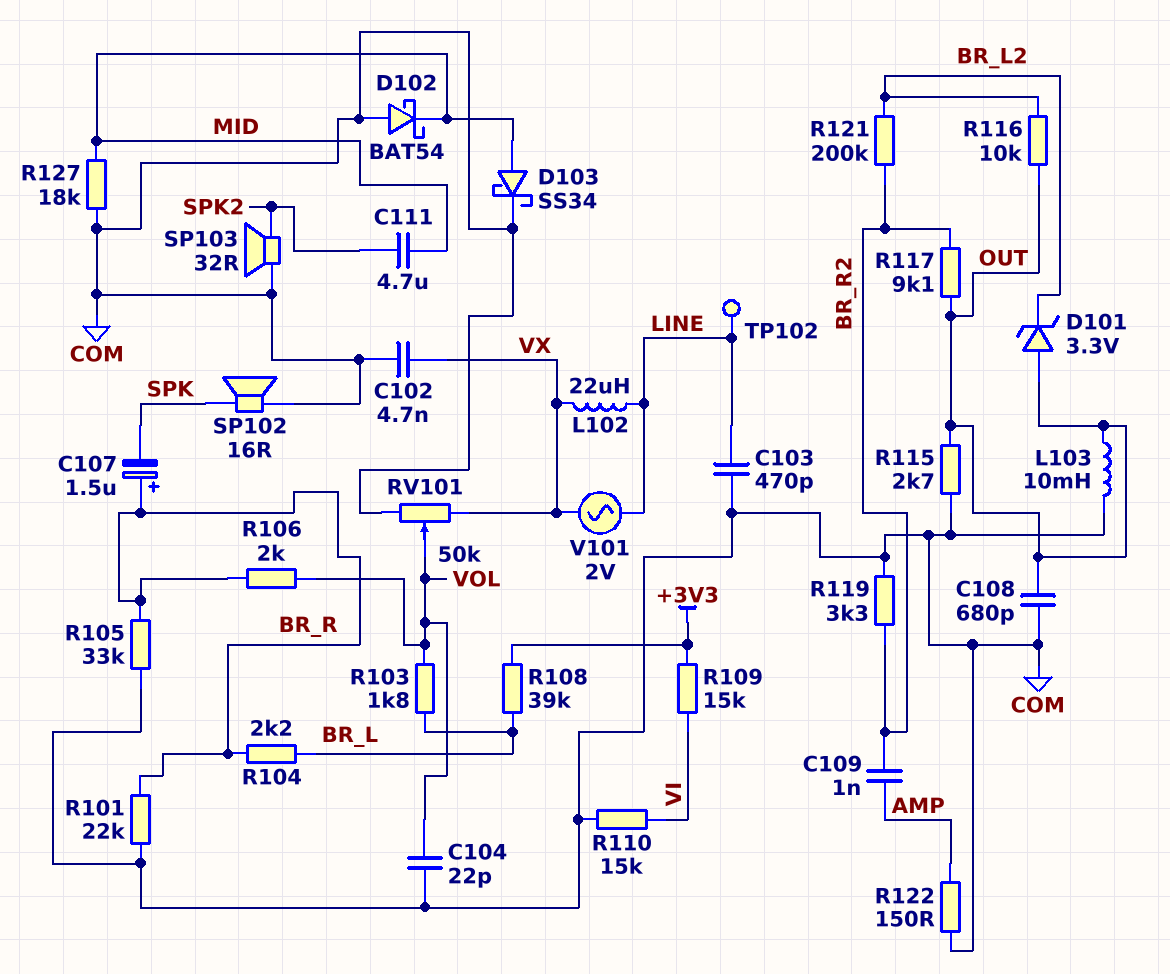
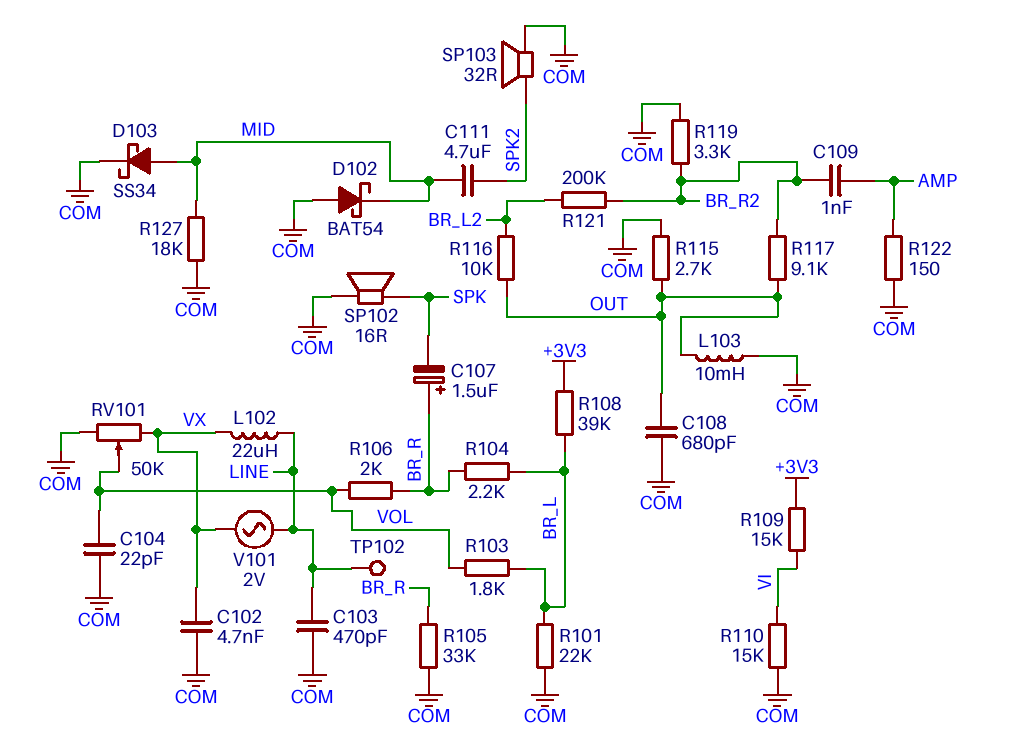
D101: zener 3.3V (A OUT, K BR_L2) -> none
R101: 22k (BR_R, COM) -> 22k (BR_L, COM)

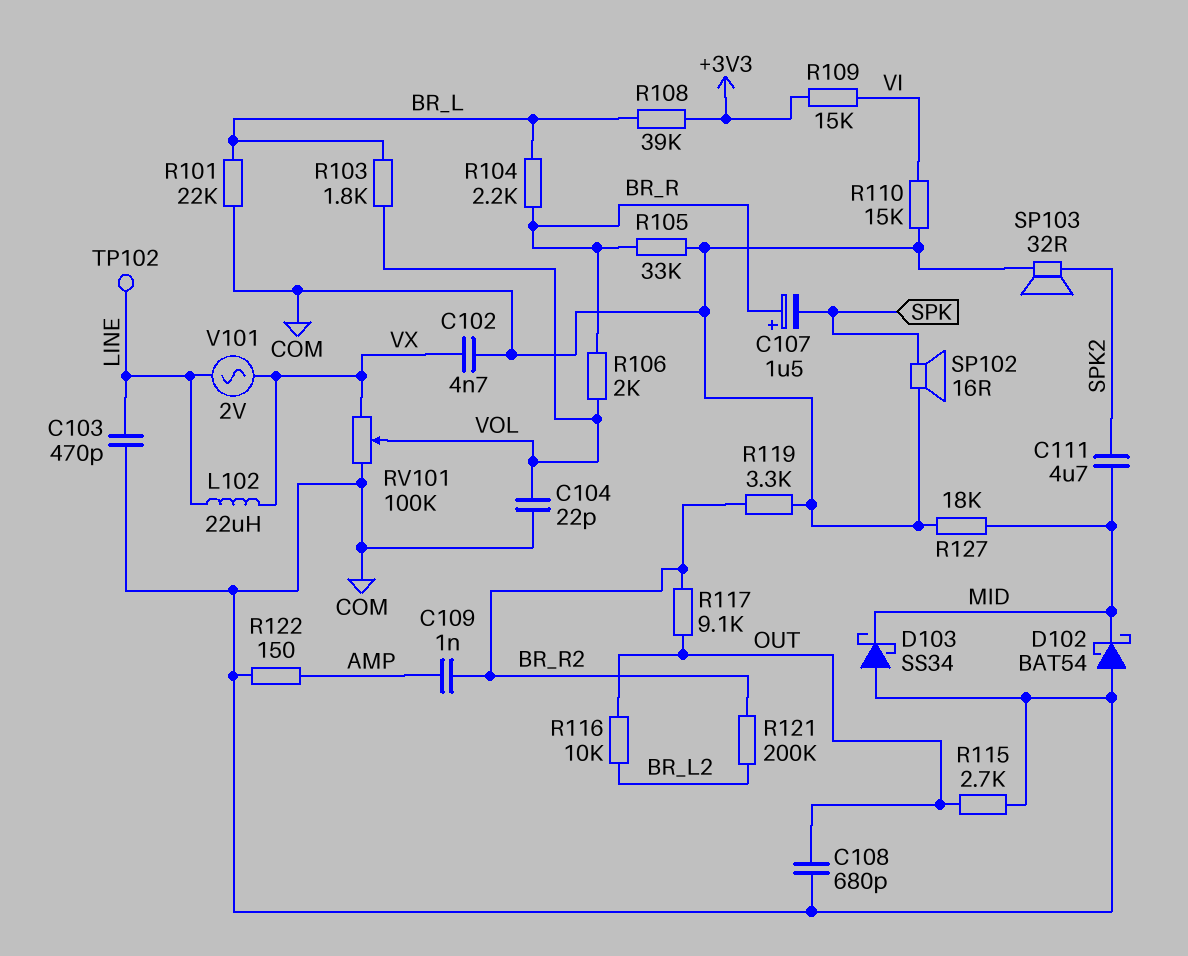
D103: schottky SS34 (A MID, K COM) -> schottky SS34 (A COM, K MID)
L103: 10mH (COM, OUT) -> none
RV101: 50k (COM, VX, wiper VOL) -> 100k (COM, VX, wiper VOL)

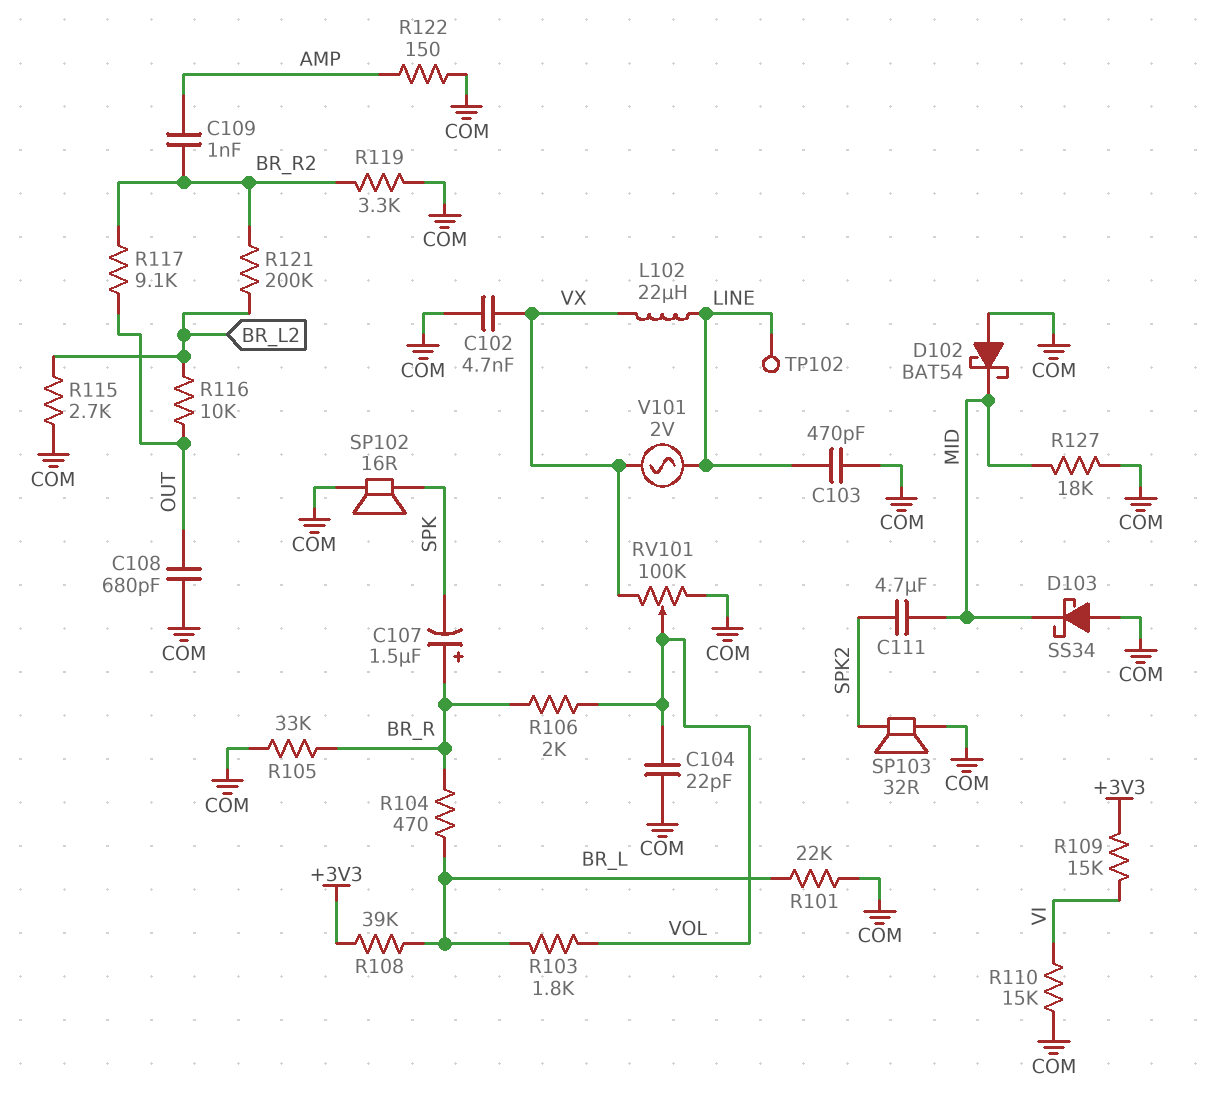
R104: 2.2k (BR_L, BR_R) -> 470 (BR_L, BR_R)
R115: 2.7k (COM, OUT) -> 2.7k (BR_L2, COM)

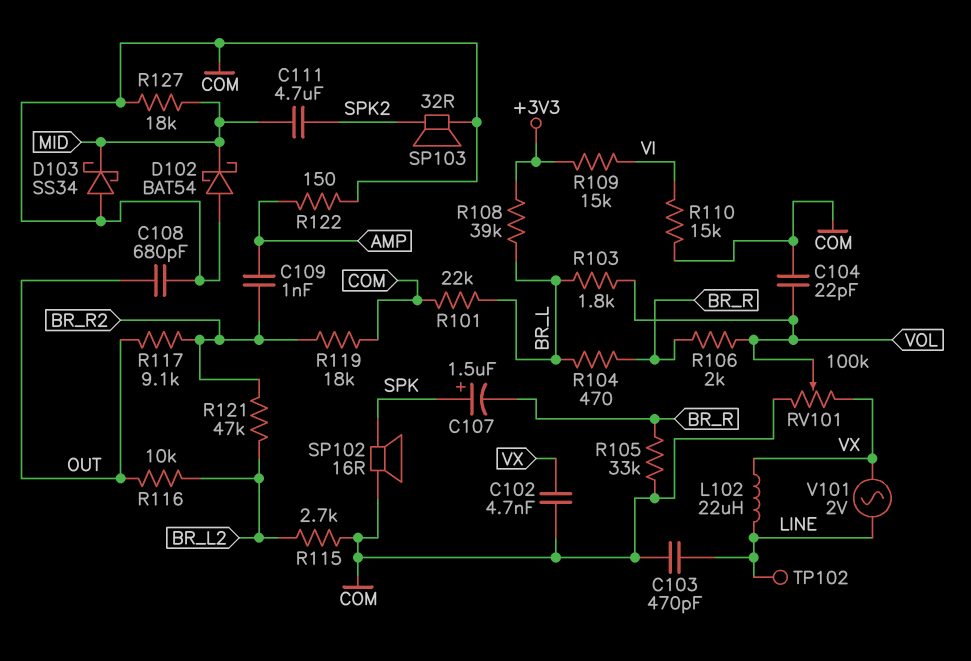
C107: 1.5uF (plus BR_R, minus SPK) -> 1.5uF (plus SPK, minus BR_R)
R119: 3.3k (BR_R2, COM) -> 18k (BR_R2, COM)
R121: 200k (BR_L2, BR_R2) -> 47k (BR_L2, BR_R2)

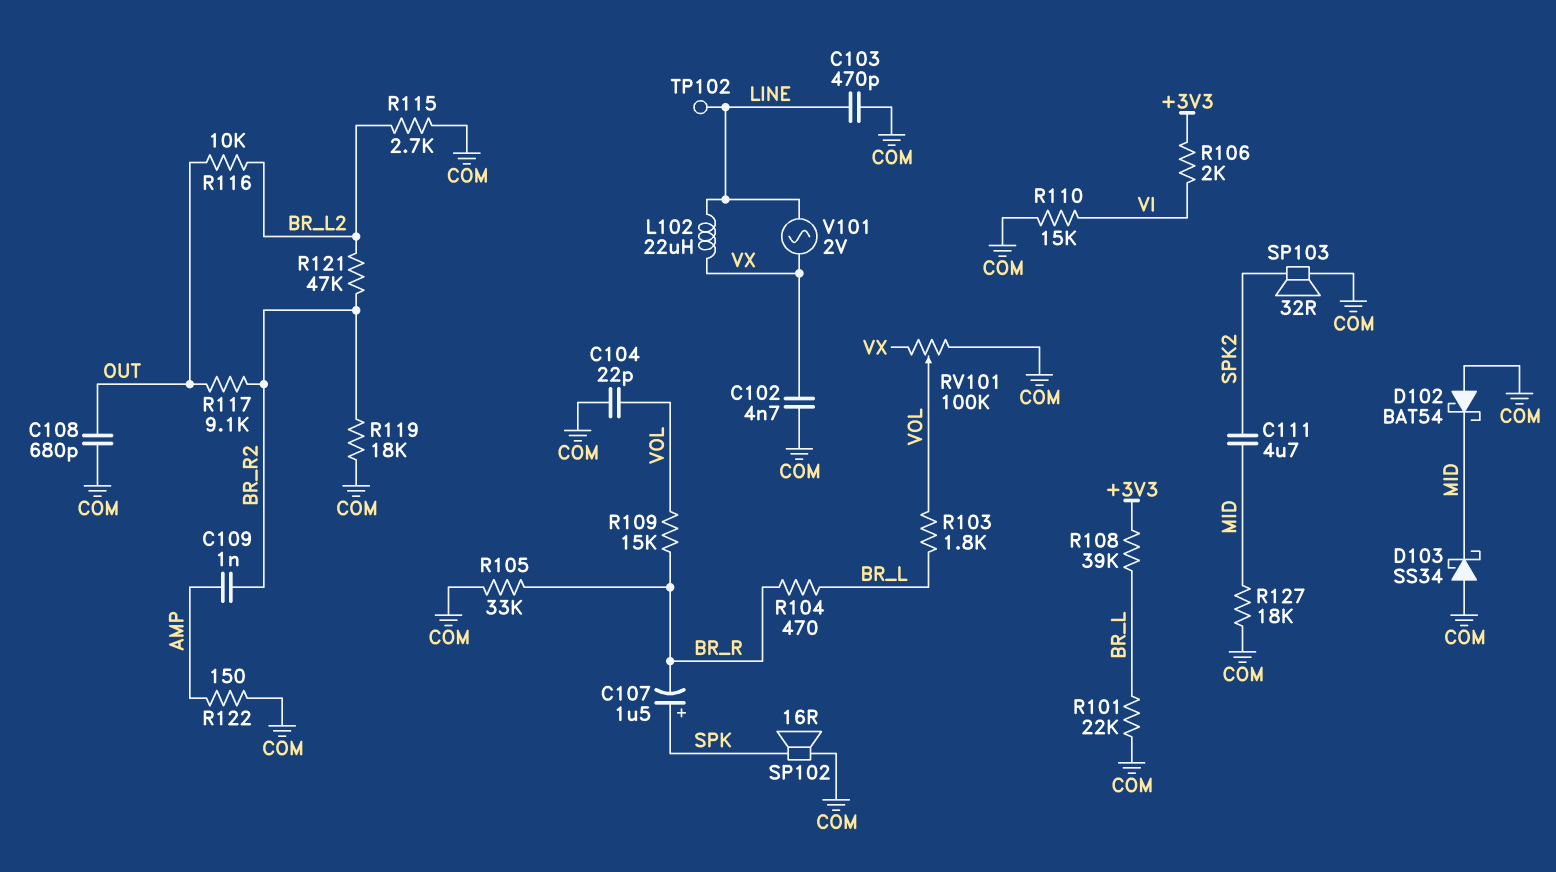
R106: 2k (BR_R, VOL) -> 2k (+3V3, VI)
R109: 15k (+3V3, VI) -> 15k (BR_R, VOL)

